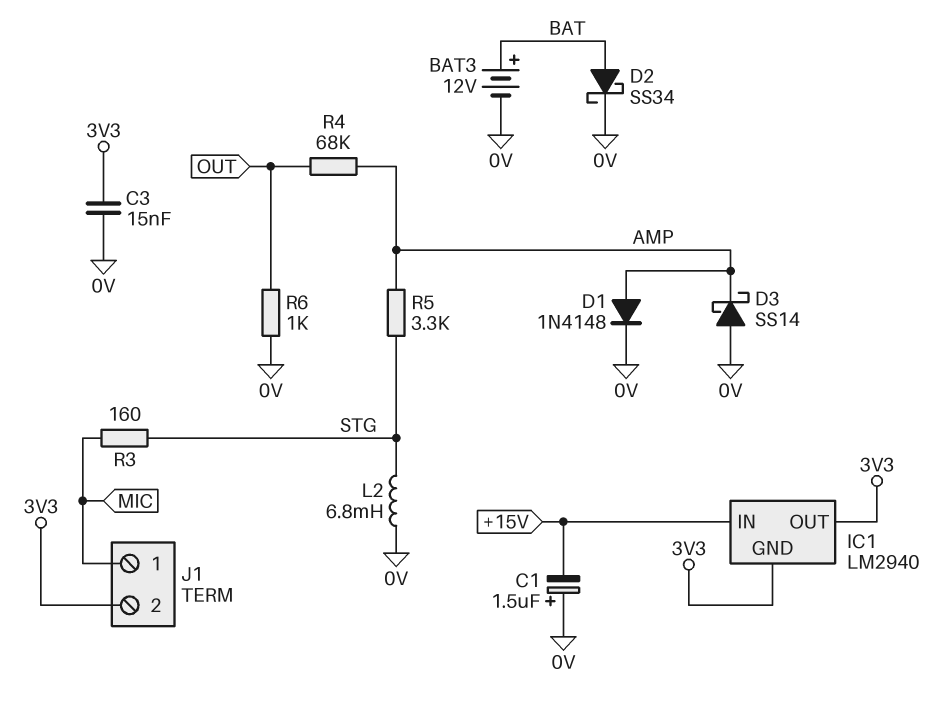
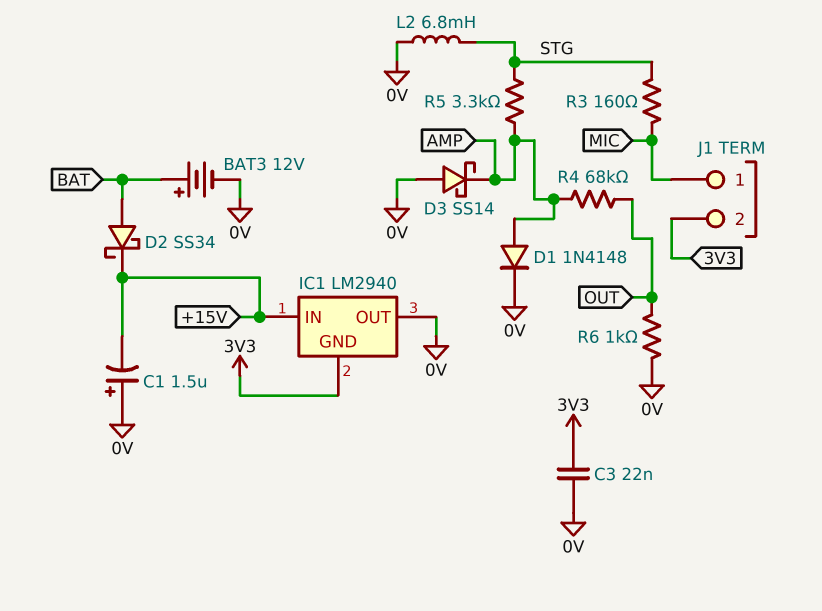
C3: 15nF (0V, 3V3) -> 22nF (0V, 3V3)
D2: schottky SS34 (A BAT, K 0V) -> schottky SS34 (A BAT, K +15V)
IC1 pin OUT: 3V3 -> 0V

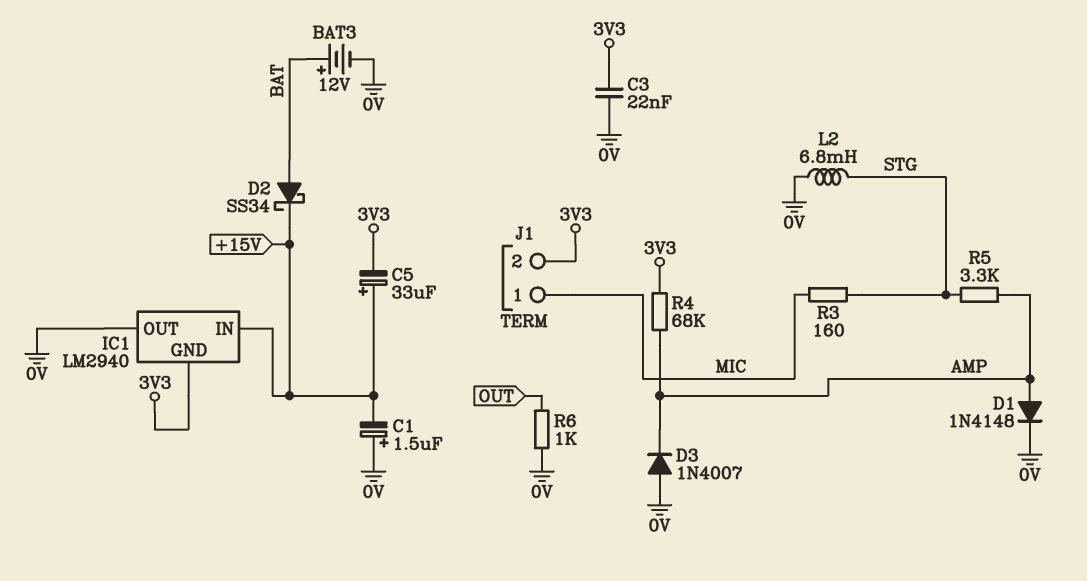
C5: none -> 33uF (plus +15V, minus 3V3)
D3: schottky SS14 (A 0V, K AMP) -> diode 1N4007 (A 0V, K AMP)
R4: 68k (AMP, OUT) -> 68k (3V3, AMP)

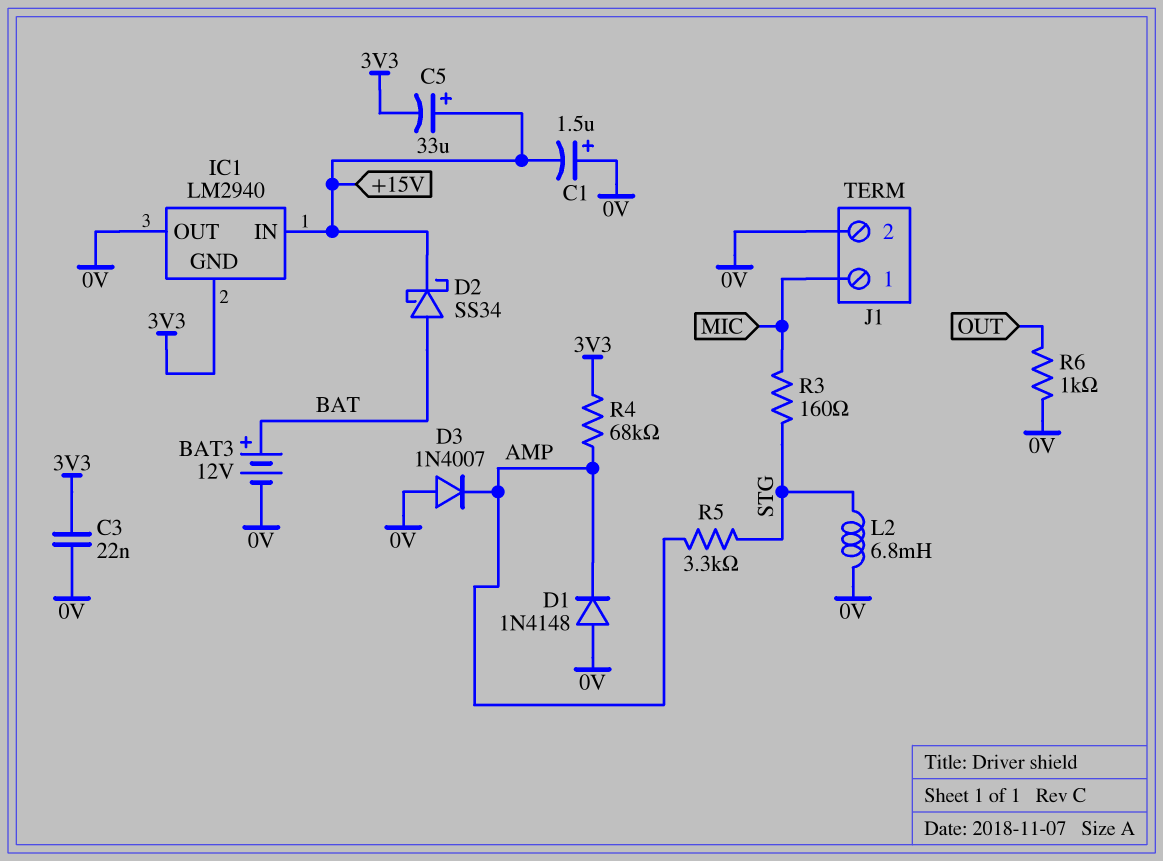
D1: diode 1N4148 (A AMP, K 0V) -> diode 1N4148 (A 0V, K AMP)
J1 pin 2: 3V3 -> 0V

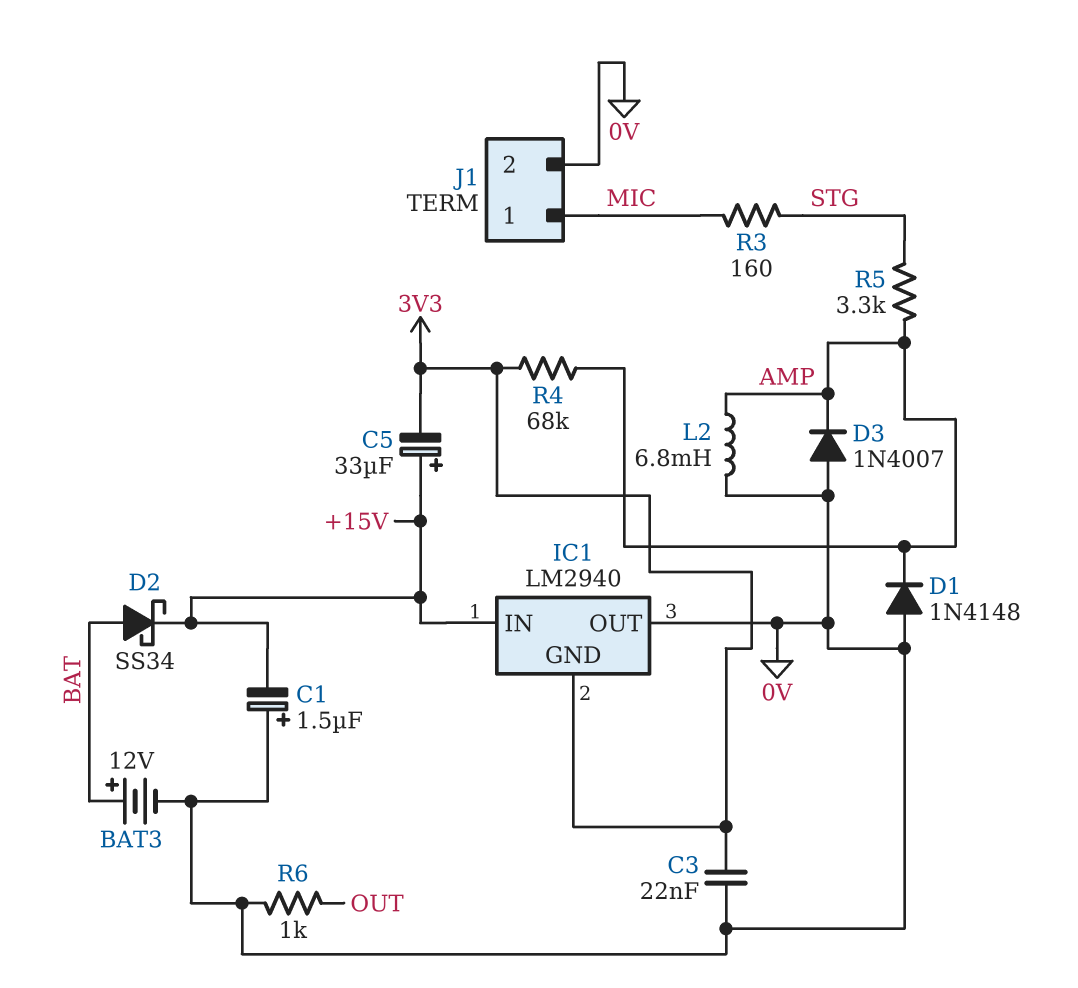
L2: 6.8mH (0V, STG) -> 6.8mH (0V, AMP)

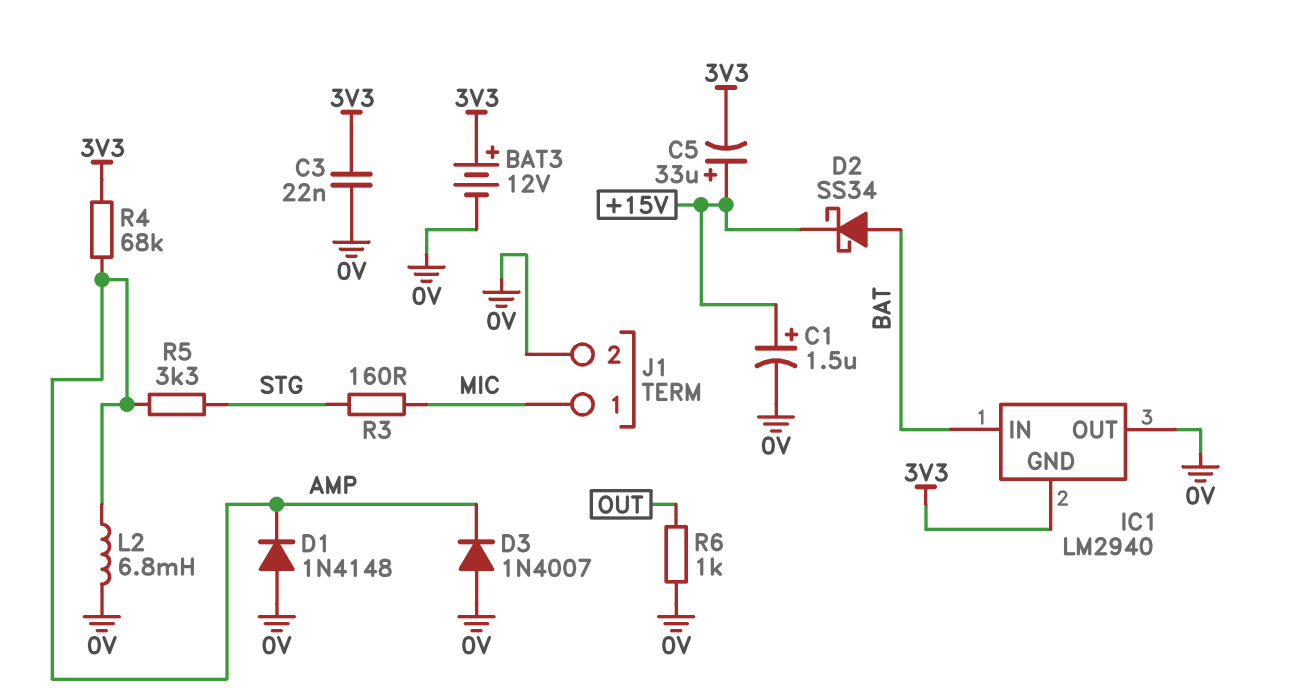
BAT3: 12V (plus BAT, minus 0V) -> 12V (plus 3V3, minus 0V)
C1: 1.5uF (plus 0V, minus +15V) -> 1.5uF (plus +15V, minus 0V)
IC1 pin IN: +15V -> BAT

